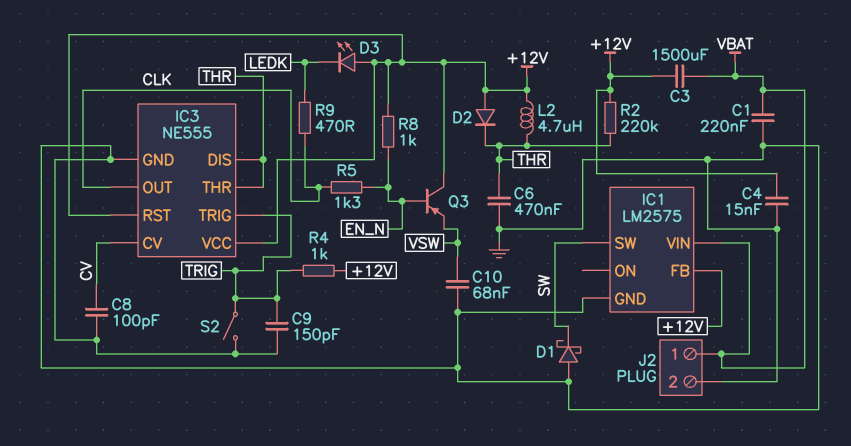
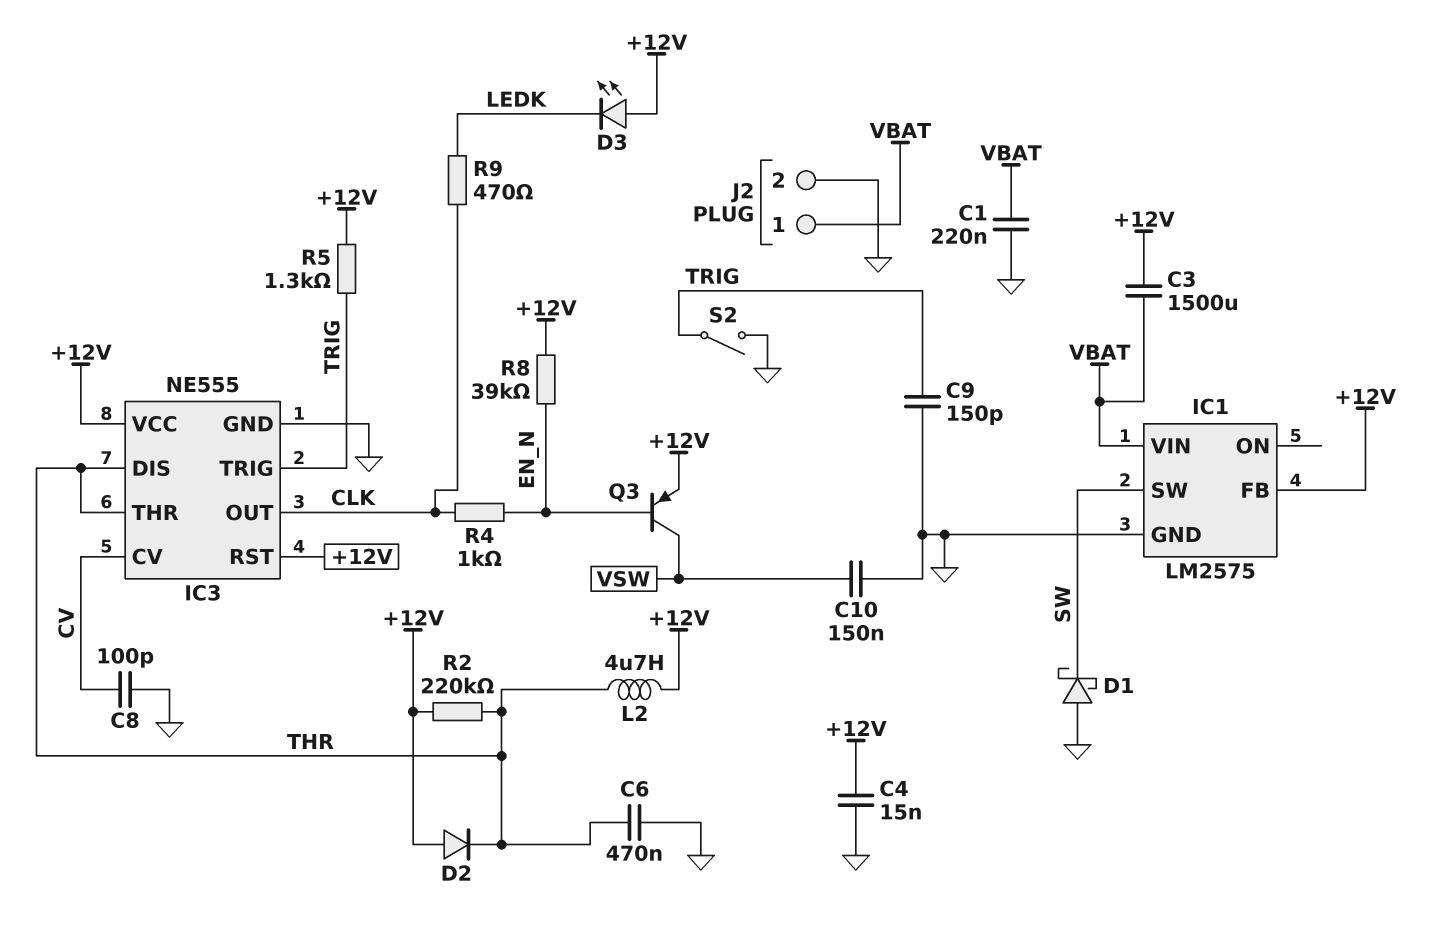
C10: 68nF (GND, VSW) -> 150nF (GND, VSW)
Q3: PNP (B EN_N, C +12V, E VSW) -> PNP (B EN_N, C VSW, E +12V)
R4: 1k (+12V, TRIG) -> 1k (CLK, EN_N)
R5: 1.3k (CLK, EN_N) -> 1.3k (+12V, TRIG)
R8: 1k (+12V, EN_N) -> 39k (+12V, EN_N)

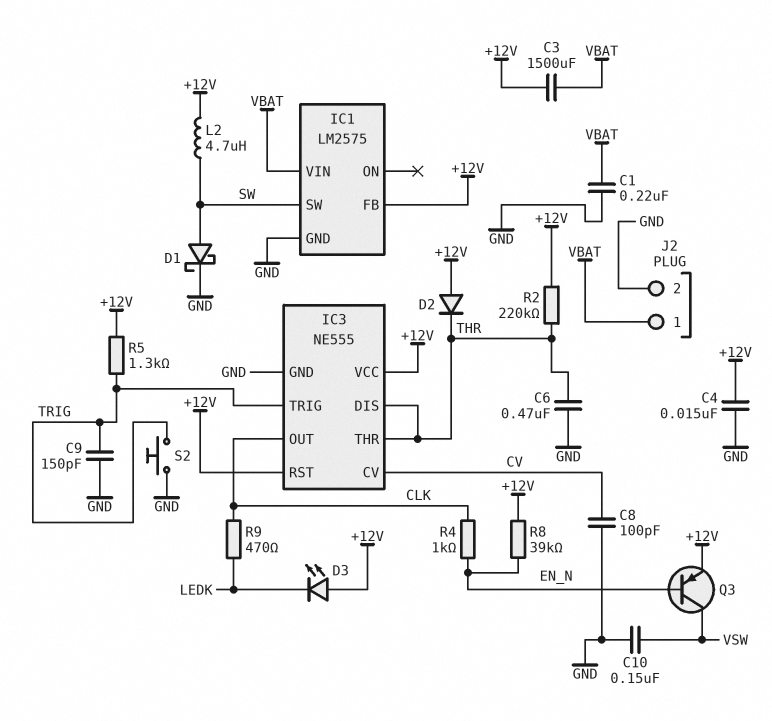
D1: schottky (A GND, K SW) -> schottky (A SW, K GND)
L2: 4.7uH (+12V, THR) -> 4.7uH (+12V, SW)
S2: switch (GND, TRIG) -> button (GND, TRIG)

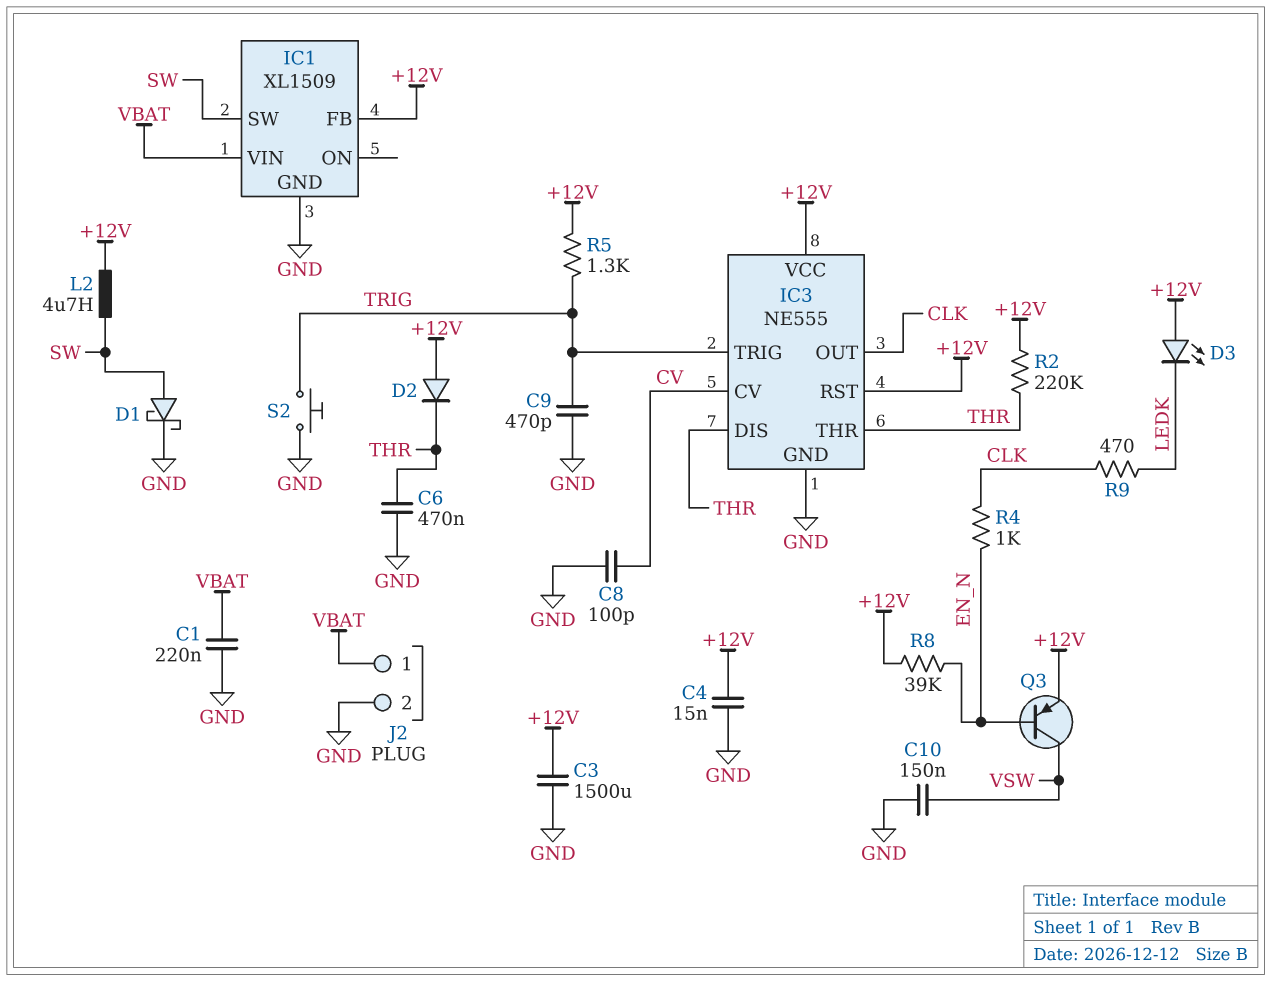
C3: 1500uF (+12V, VBAT) -> 1500uF (+12V, GND)
C9: 150pF (GND, TRIG) -> 470pF (GND, TRIG)
IC1: LM2575 -> XL1509

